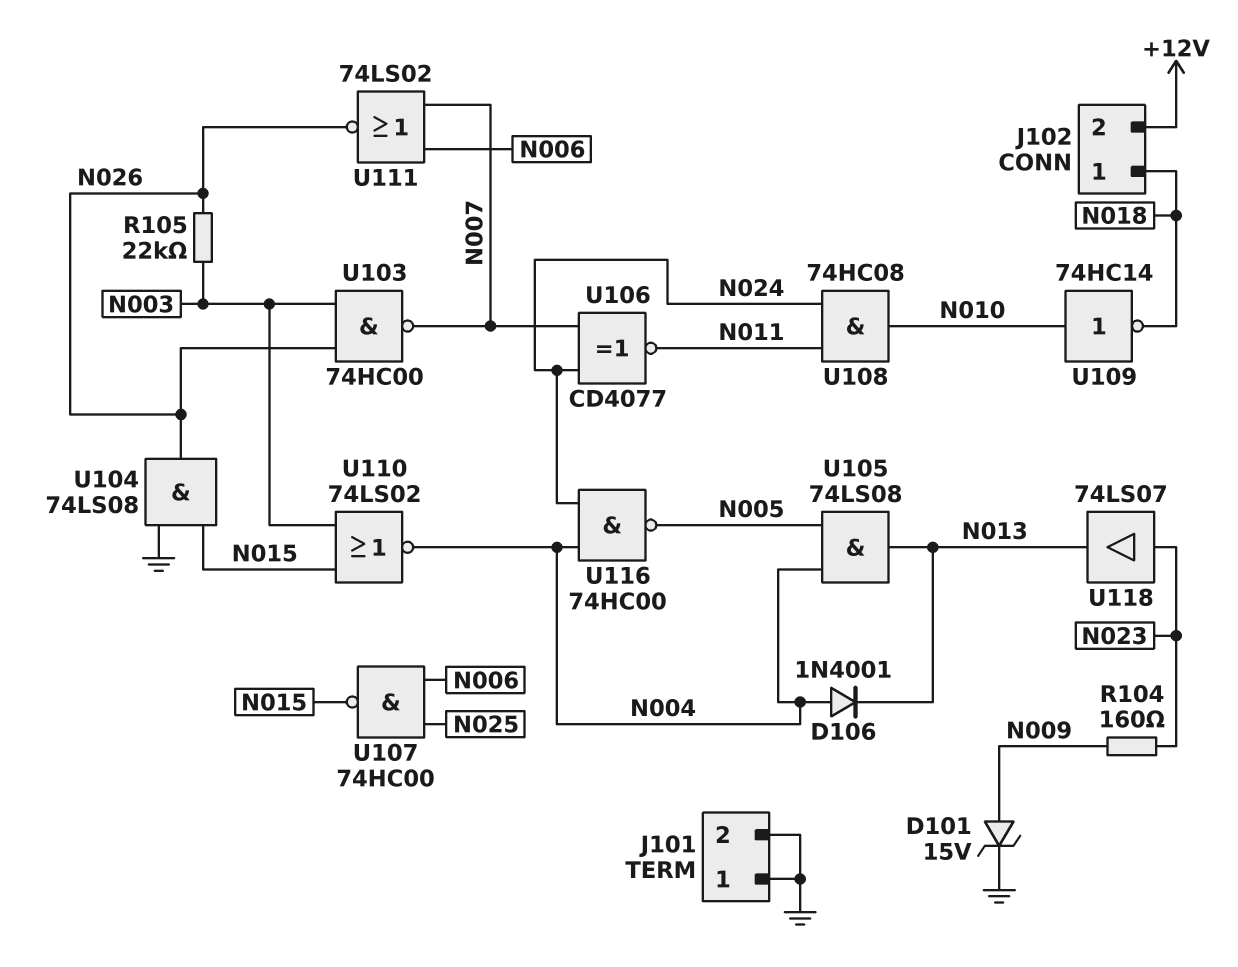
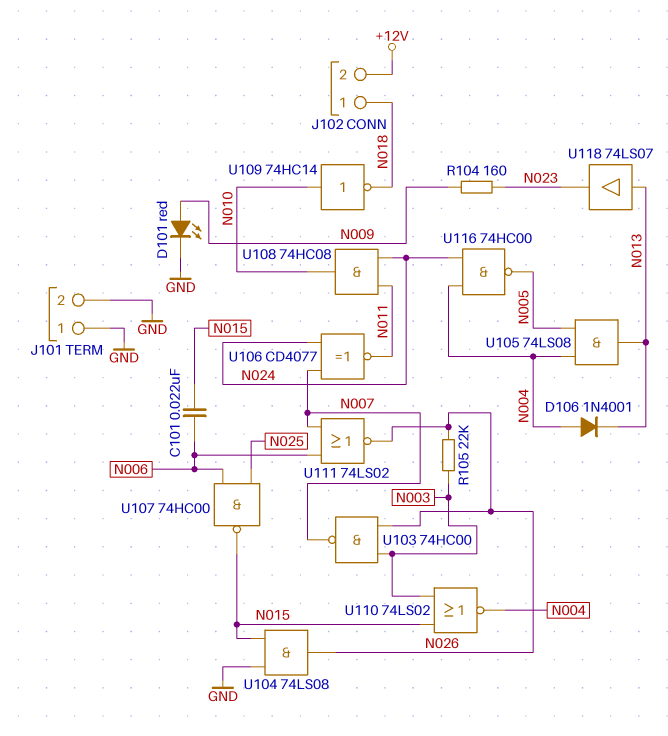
C101: none -> 22nF (N006, N015)
D101: zener 15V (A N009, K GND) -> LED red (A N009, K GND)
U118: buffer 74LS07 (in N023, out N013) -> buffer 74LS07 (in N013, out N023)

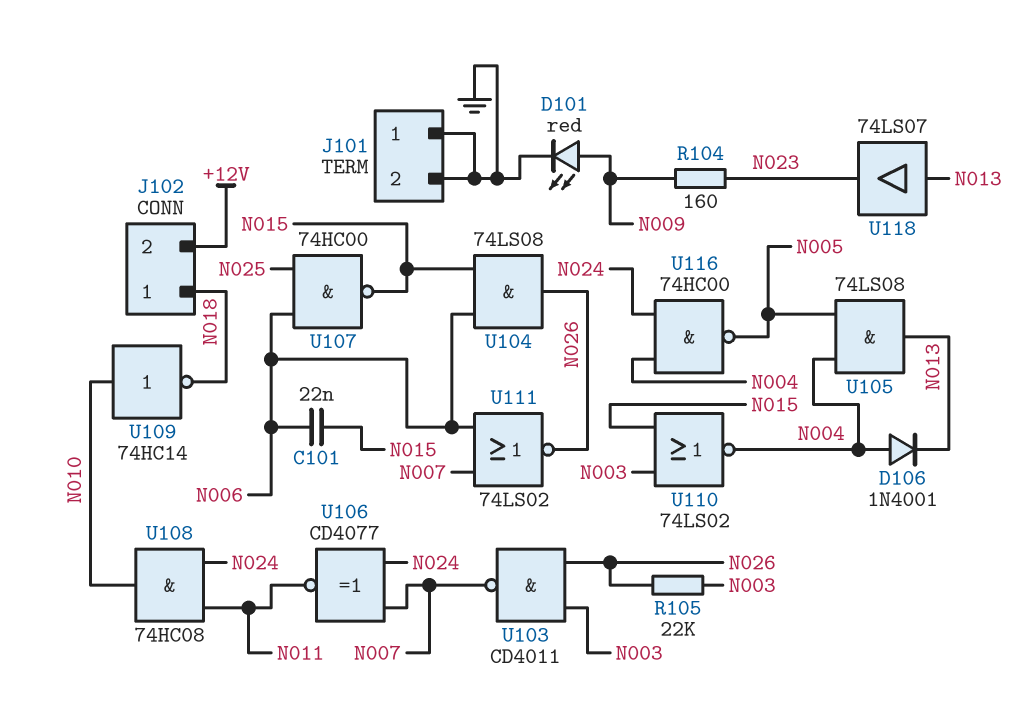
U103: NAND 74HC00 (in N003, in N026, out N007) -> NAND CD4011 (in N003, in N026, out N007)
U104: AND 74LS08 (in GND, in N015, out N026) -> AND 74LS08 (in N006, in N015, out N026)

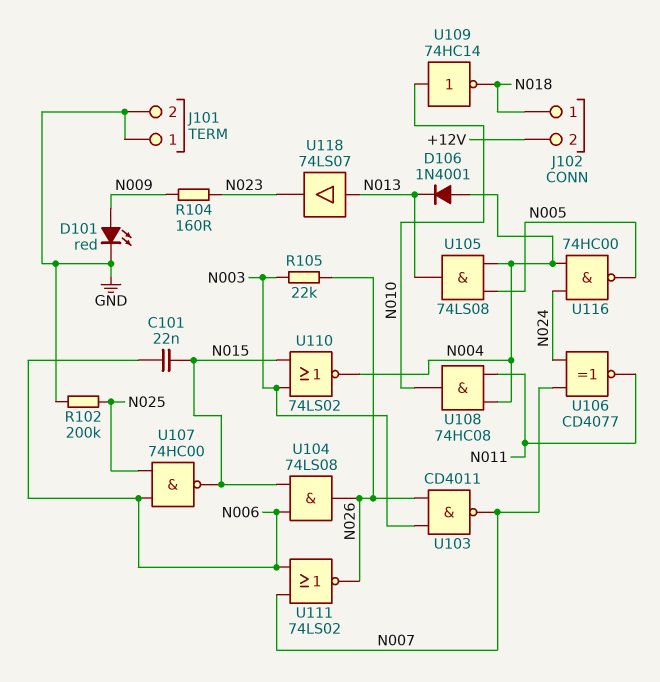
R102: none -> 200k (GND, N025)
U108: AND 74HC08 (in N011, in N024, out N010) -> AND 74HC08 (in N004, in N011, out N010)

